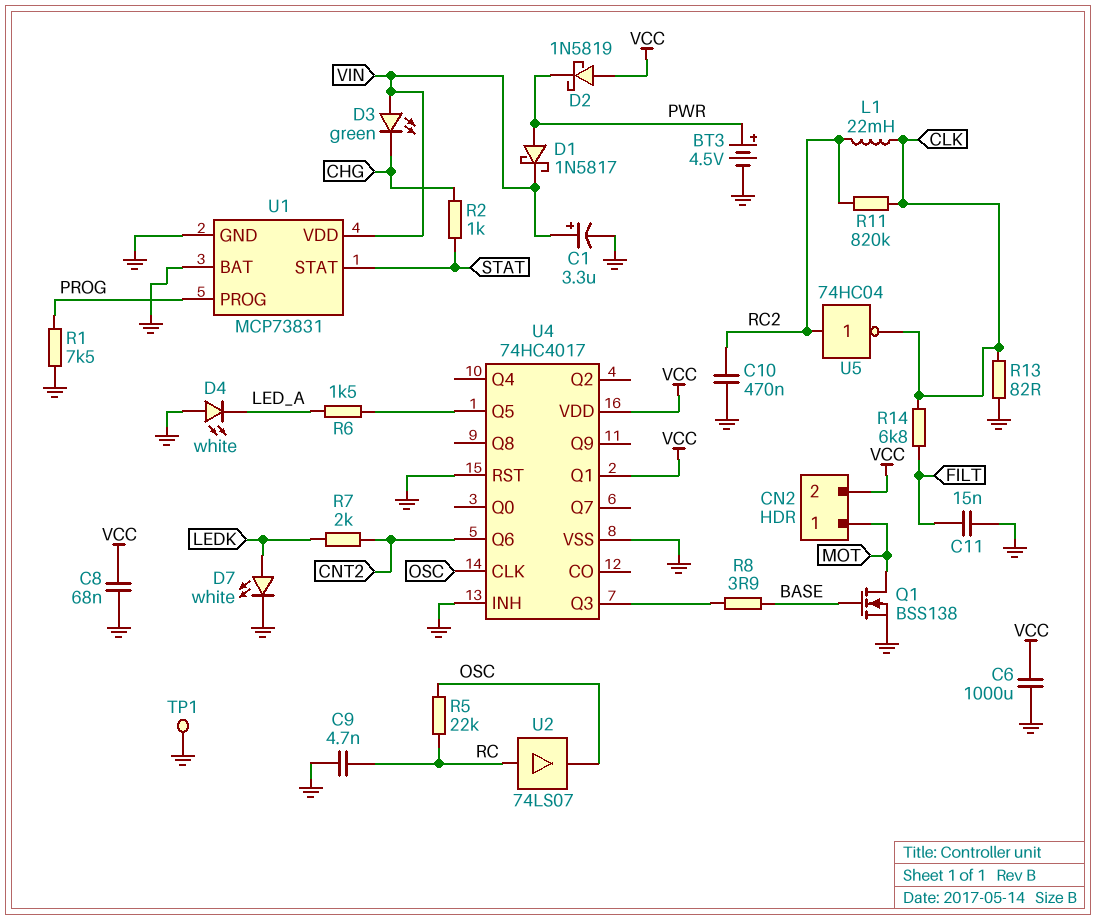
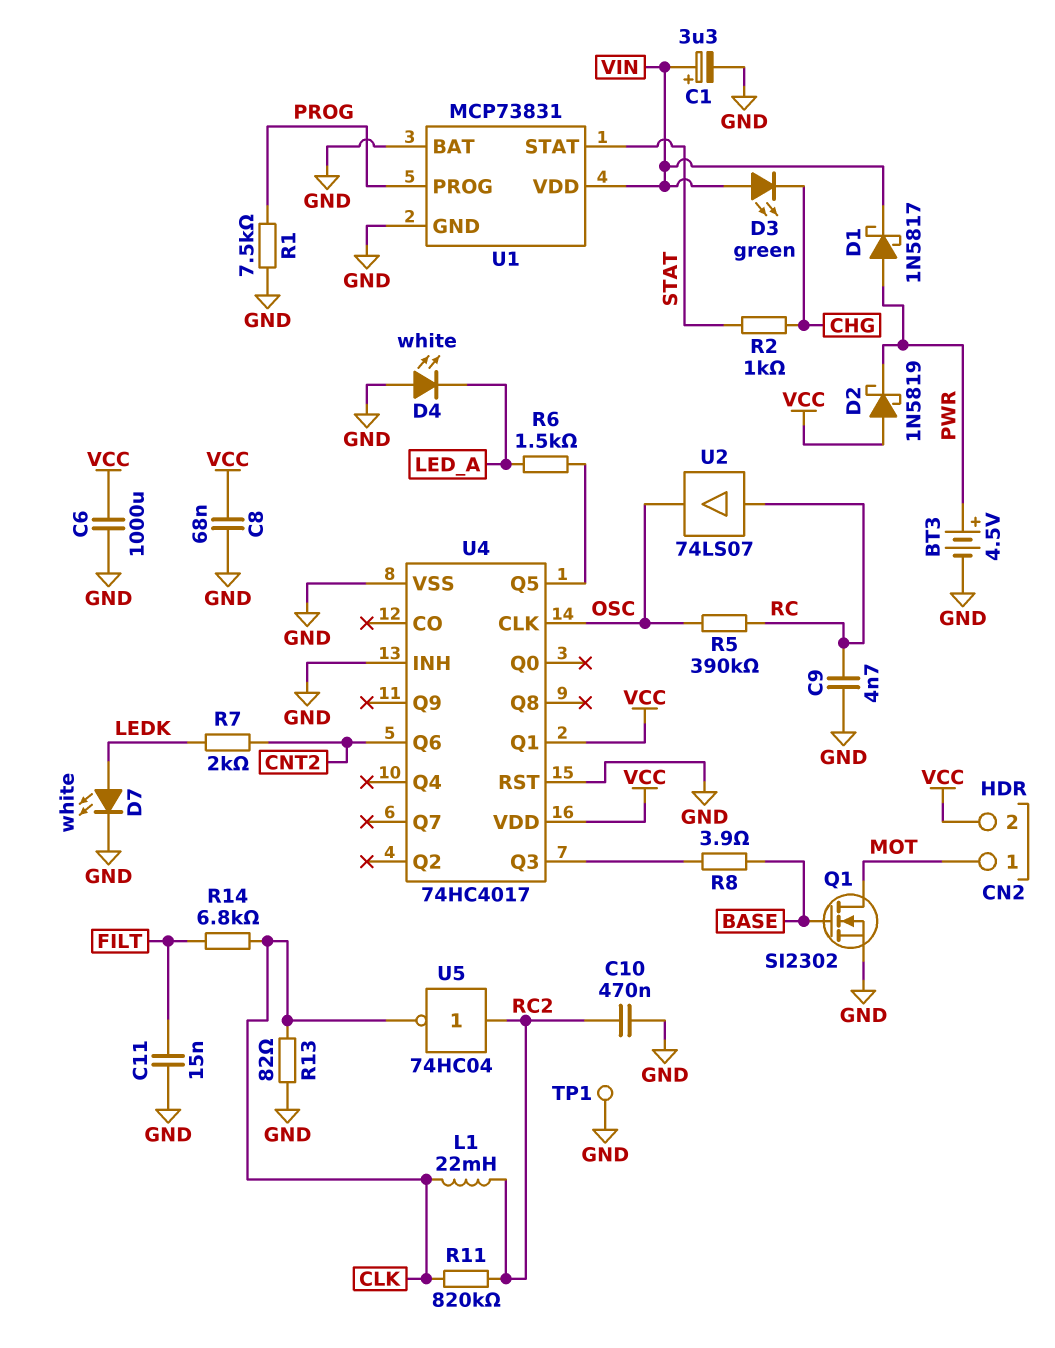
Q1: NMOS BSS138 (G BASE, D MOT, S GND) -> NMOS SI2302 (G BASE, D MOT, S GND)
R5: 22k (OSC, RC) -> 390k (OSC, RC)

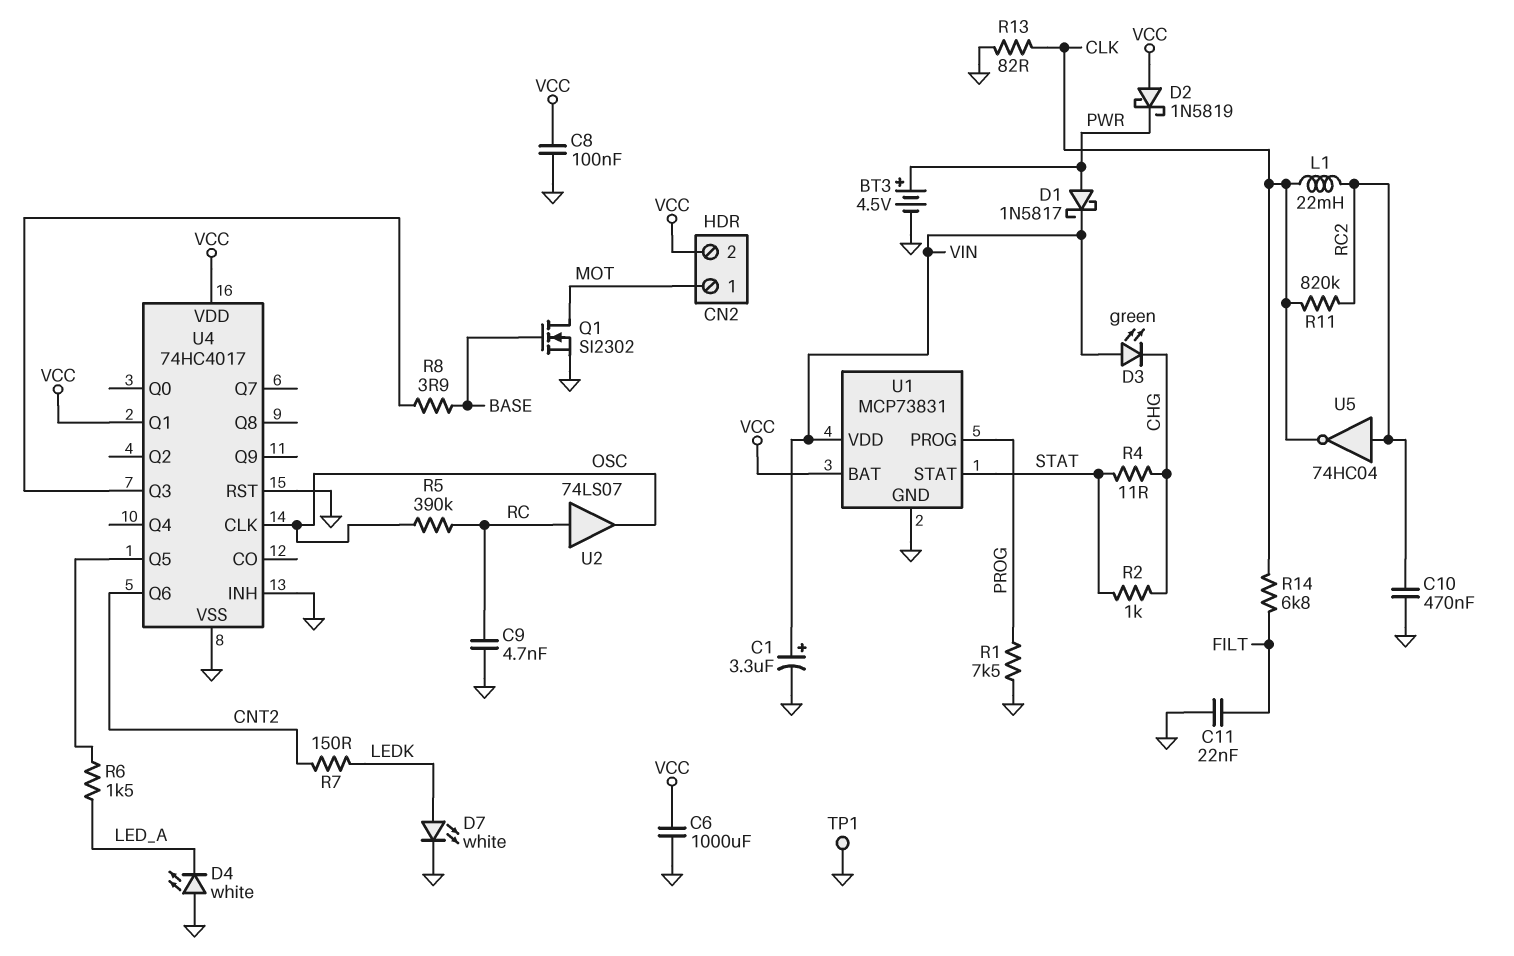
C8: 68nF (GND, VCC) -> 100nF (GND, VCC)
C11: 15nF (FILT, GND) -> 22nF (FILT, GND)
R4: none -> 11 (CHG, STAT)
R7: 2k (CNT2, LEDK) -> 150 (CNT2, LEDK)
U1 pin BAT: GND -> VCC

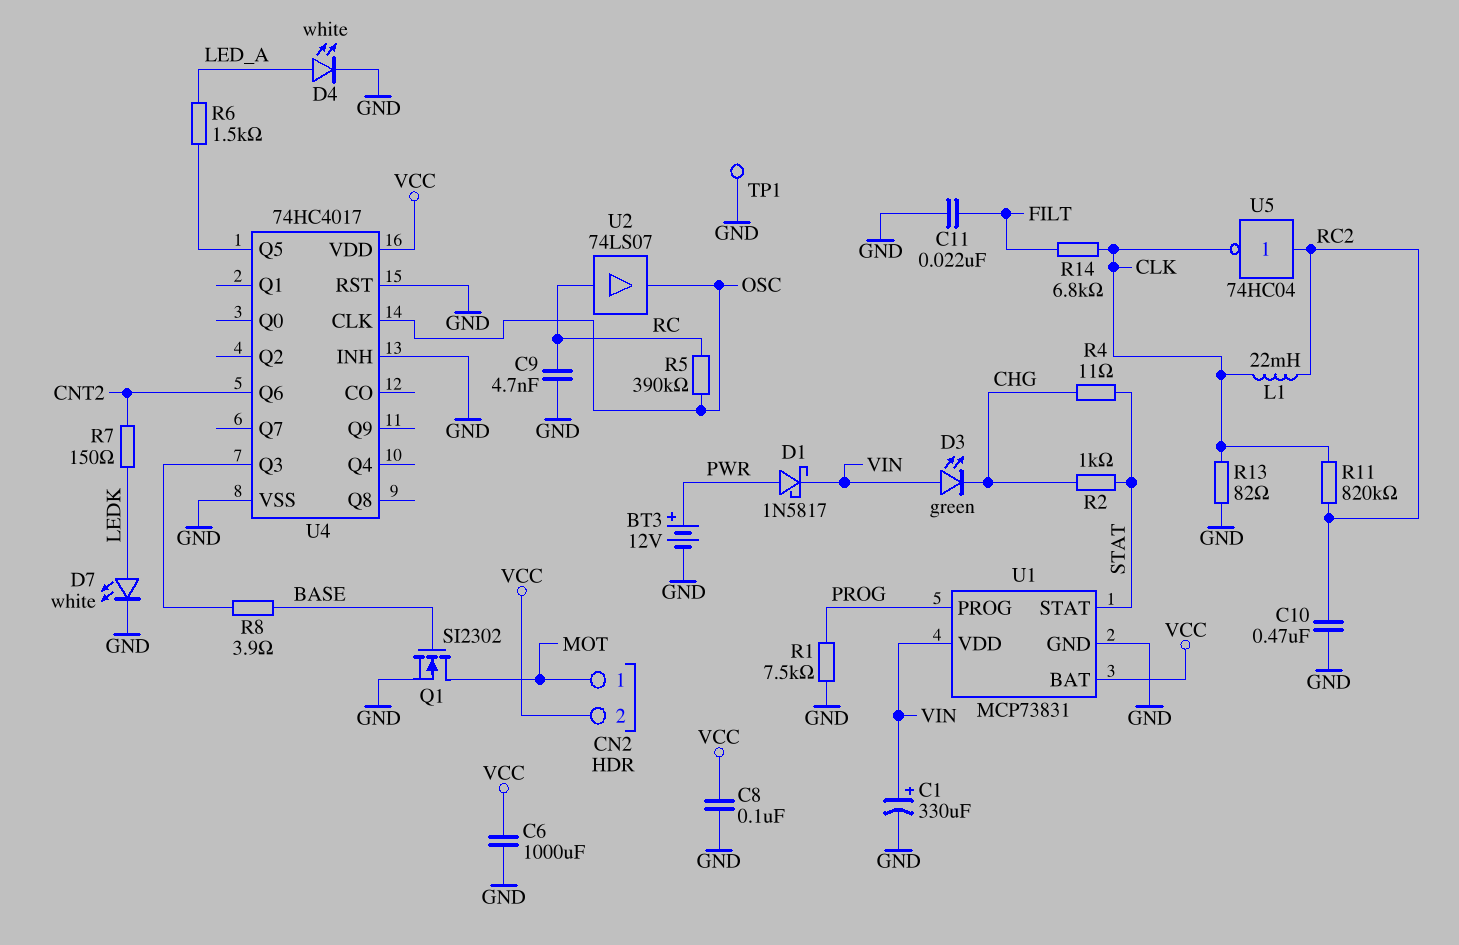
BT3: 4.5V (plus PWR, minus GND) -> 12V (plus PWR, minus GND)
C1: 3.3uF (plus VIN, minus GND) -> 330uF (plus VIN, minus GND)
D2: schottky 1N5819 (A VCC, K PWR) -> none
D4: LED white (A GND, K LED_A) -> LED white (A LED_A, K GND)
U4 pin Q1: VCC -> none

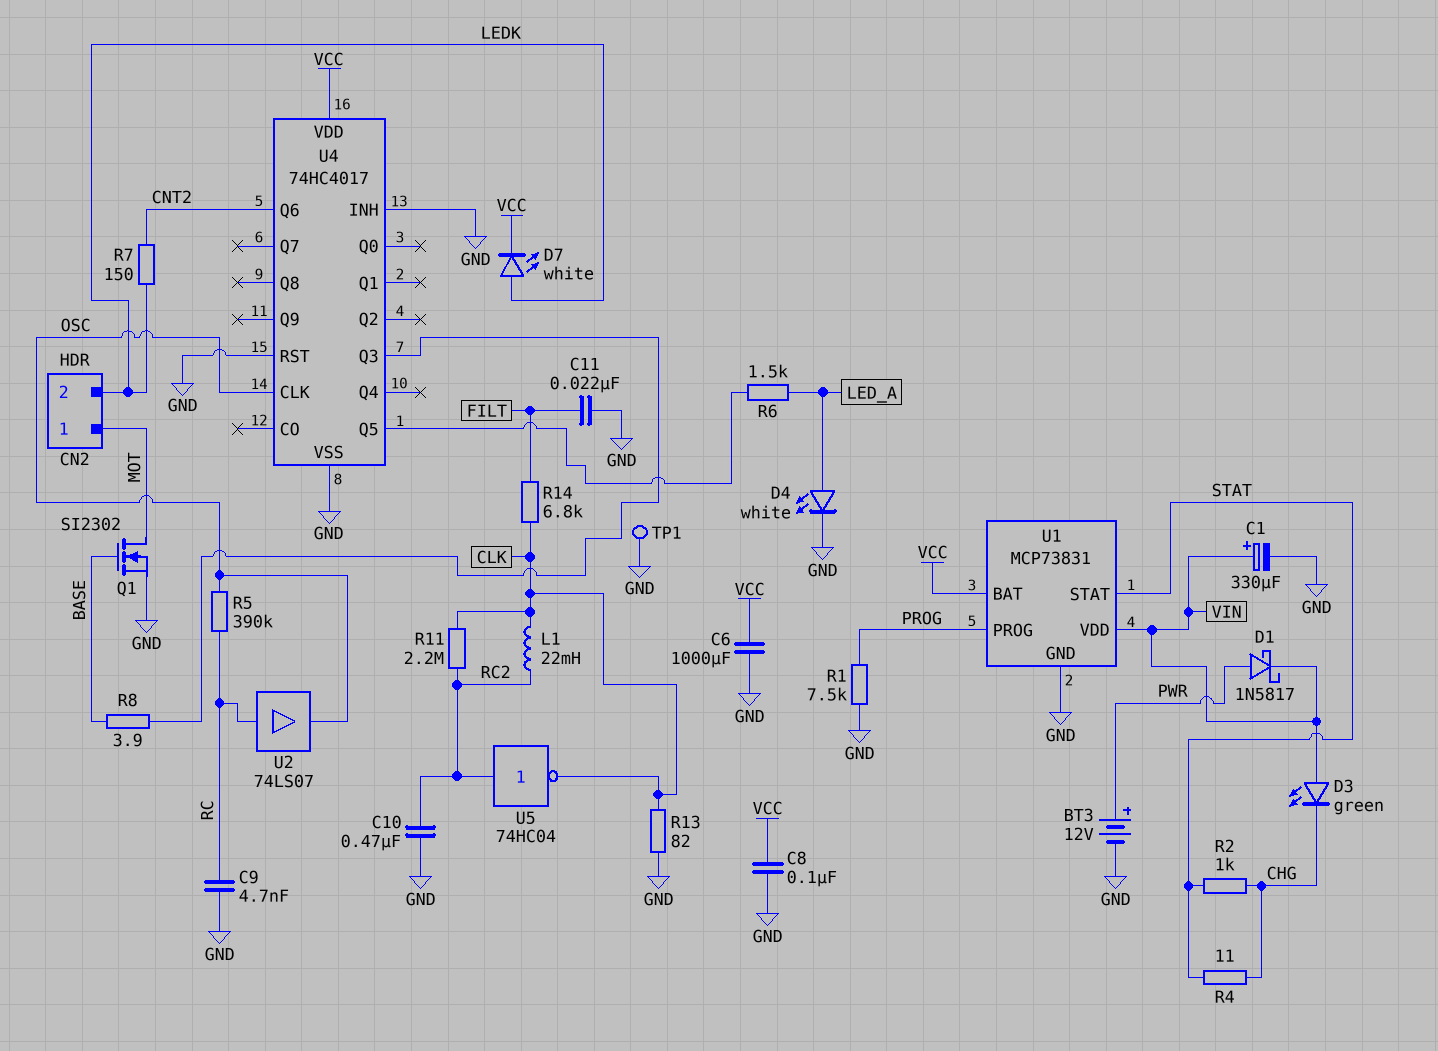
CN2 pin 2: VCC -> LEDK
D7: LED white (A LEDK, K GND) -> LED white (A LEDK, K VCC)
R11: 820k (CLK, RC2) -> 2.2M (CLK, RC2)

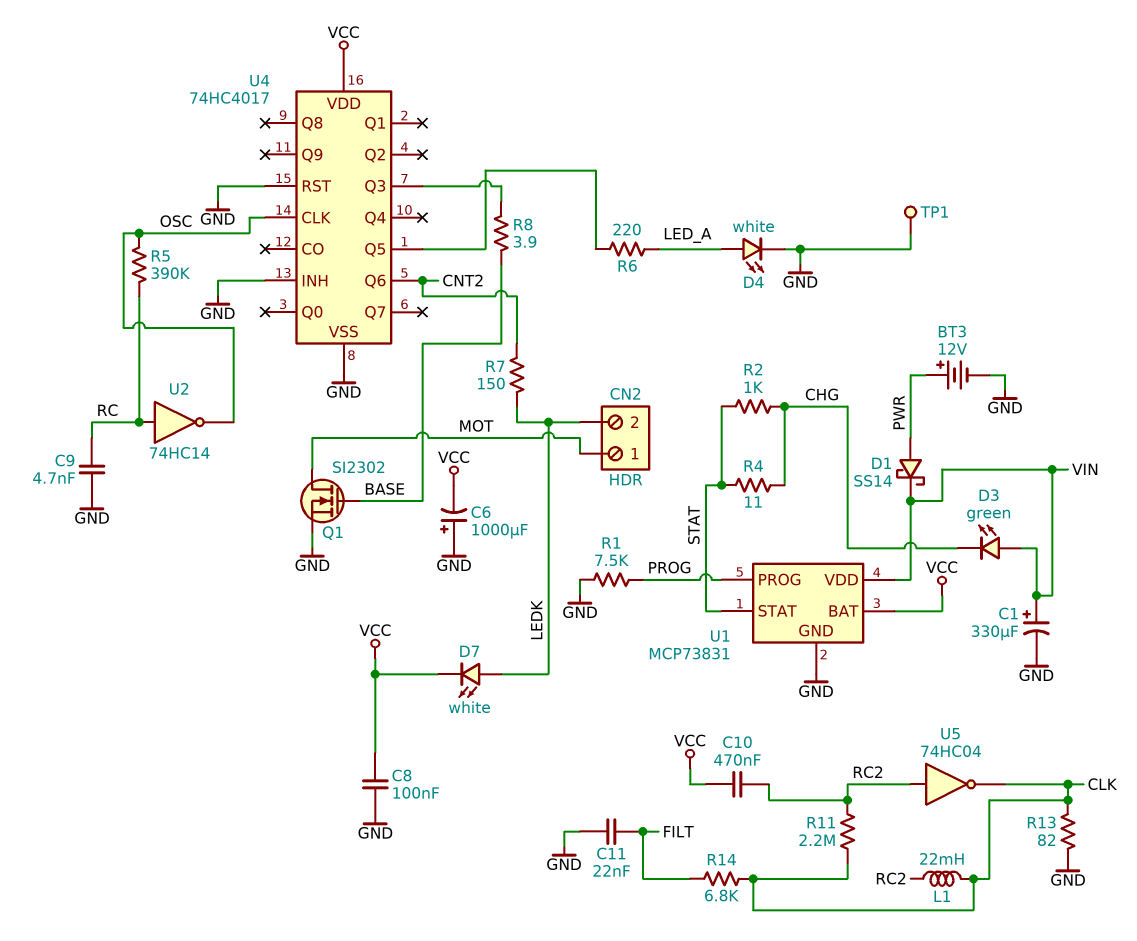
C6: 1000uF (GND, VCC) -> 1000uF (plus GND, minus VCC)
C10: 470nF (GND, RC2) -> 470nF (RC2, VCC)
D1: schottky 1N5817 (A PWR, K VIN) -> schottky SS14 (A PWR, K VIN)
R6: 1.5k (LED_A, U4/Q5) -> 220 (LED_A, U4/Q5)
U2: buffer 74LS07 (in RC, out OSC) -> NOT 74HC14 (in RC, out OSC)

